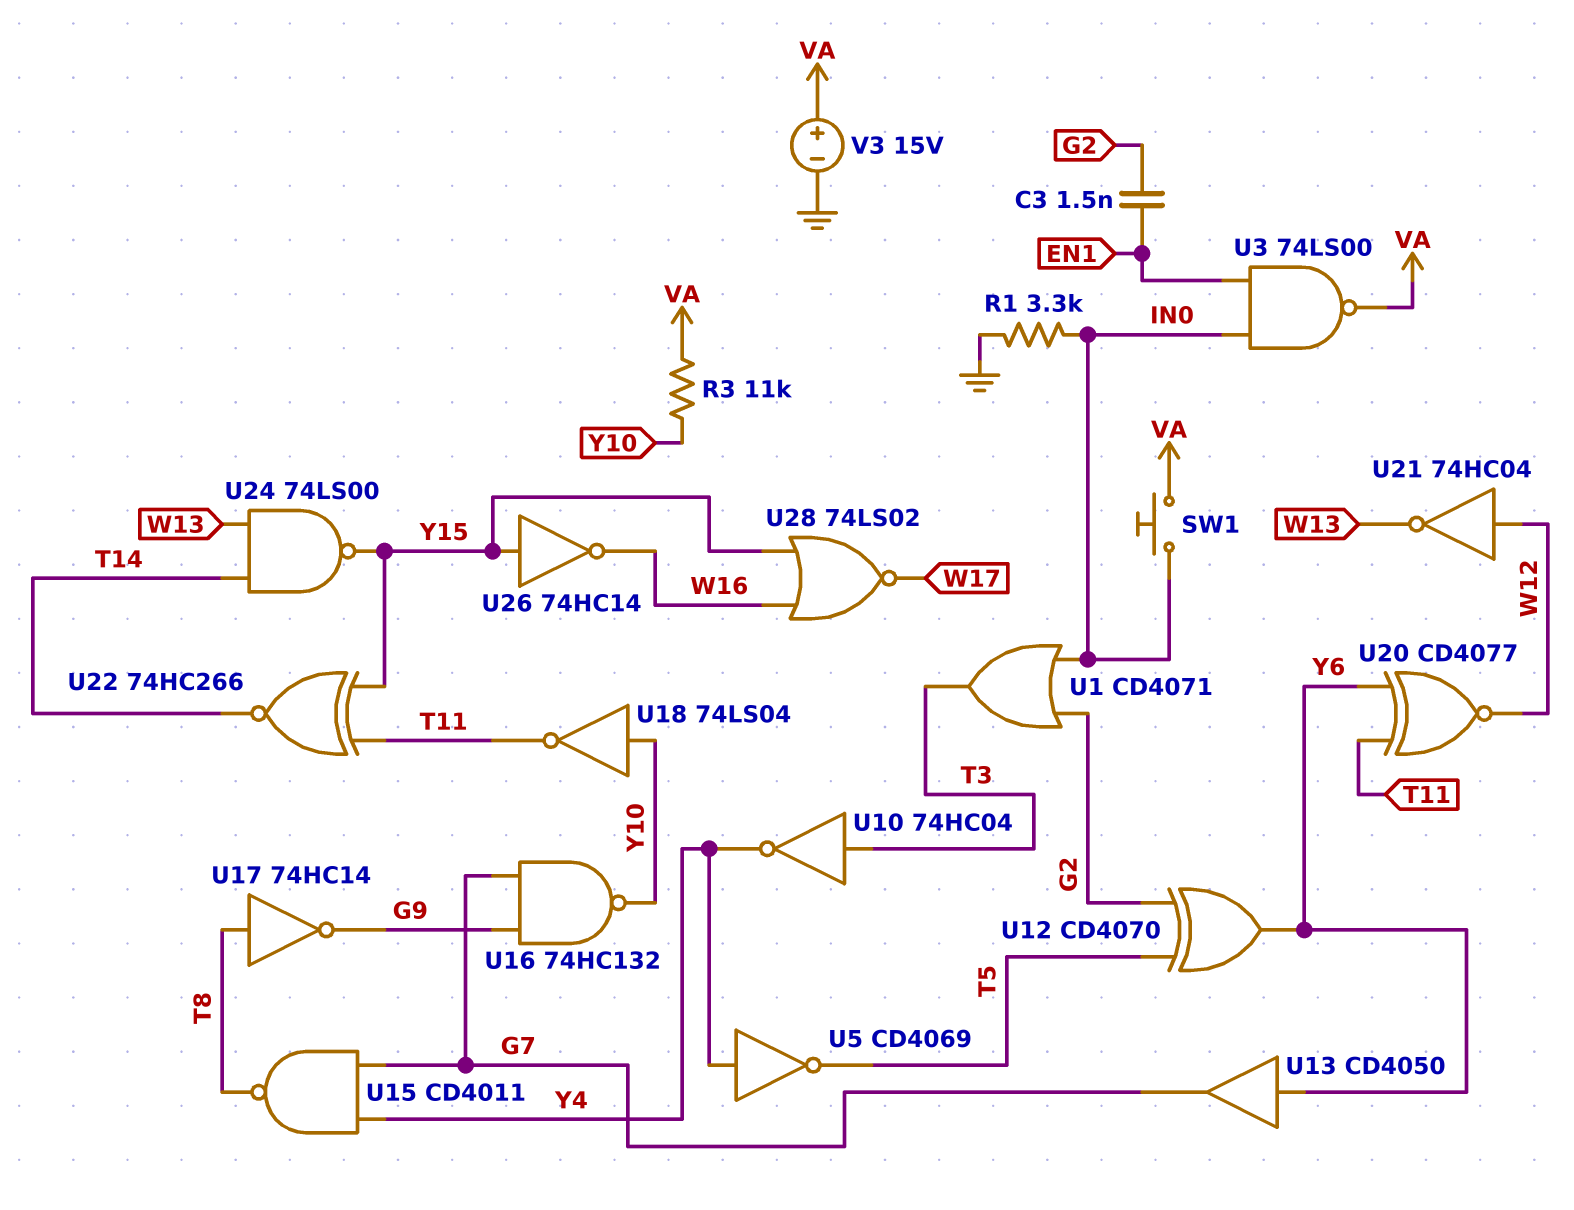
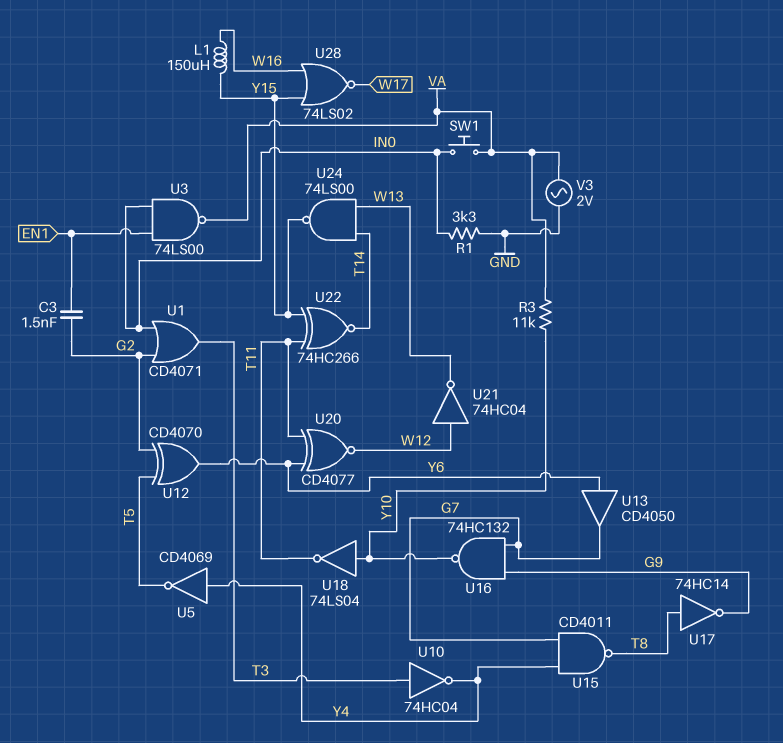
L1: none -> 150uH (W16, Y15)
U26: NOT 74HC14 (in Y15, out W16) -> none
V3: 15V (plus VA, minus GND) -> AC 2V (GND, VA)

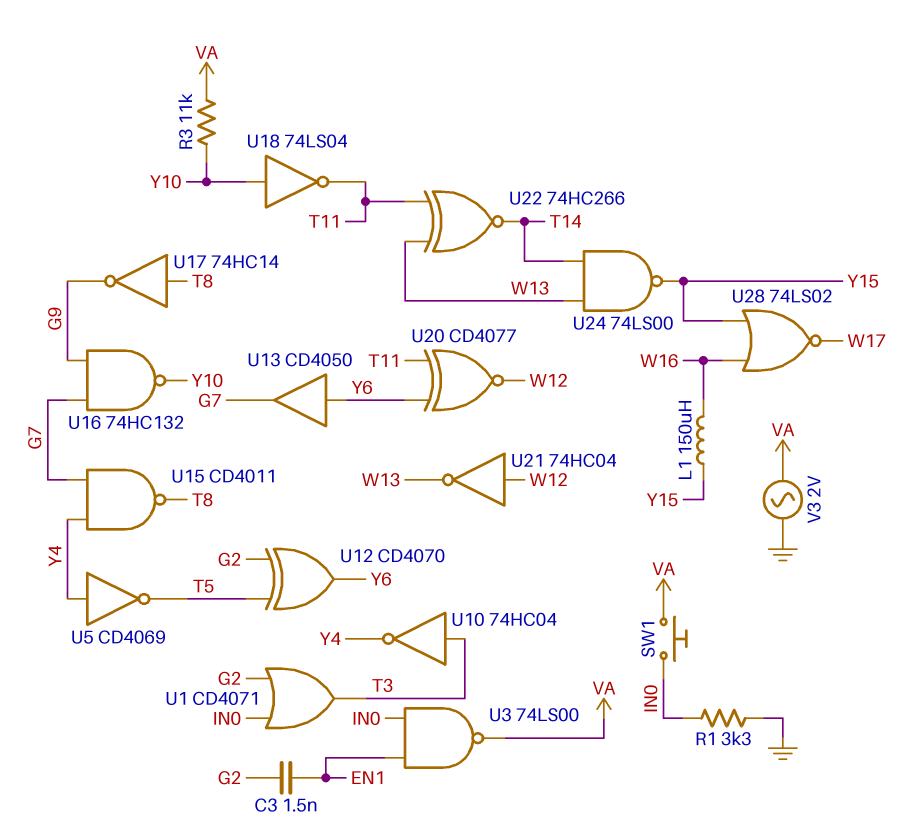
U22: XNOR 74HC266 (in T11, in Y15, out T14) -> XNOR 74HC266 (in T11, in W13, out T14)

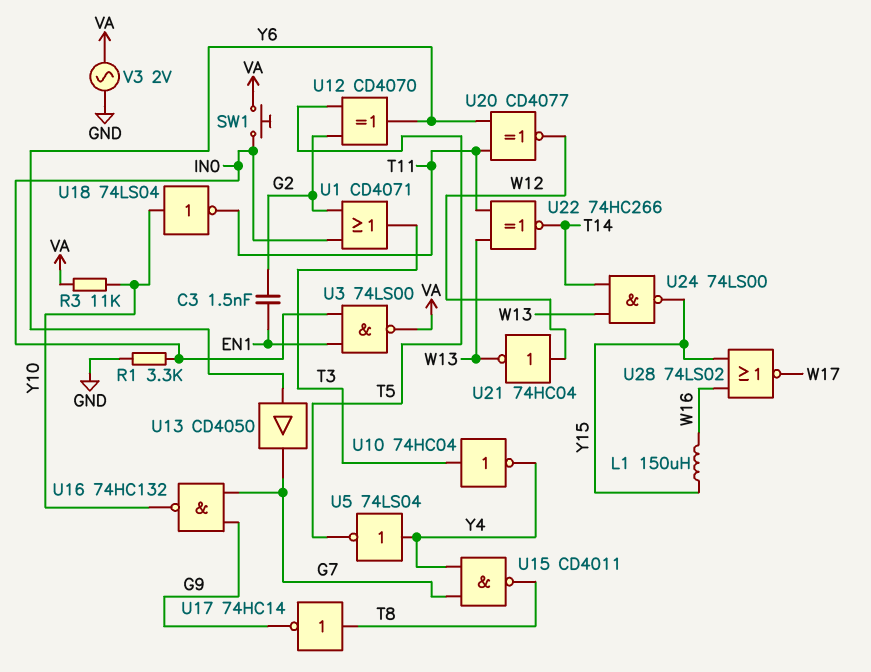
U5: NOT CD4069 (in Y4, out T5) -> NOT 74LS04 (in Y4, out T5)

